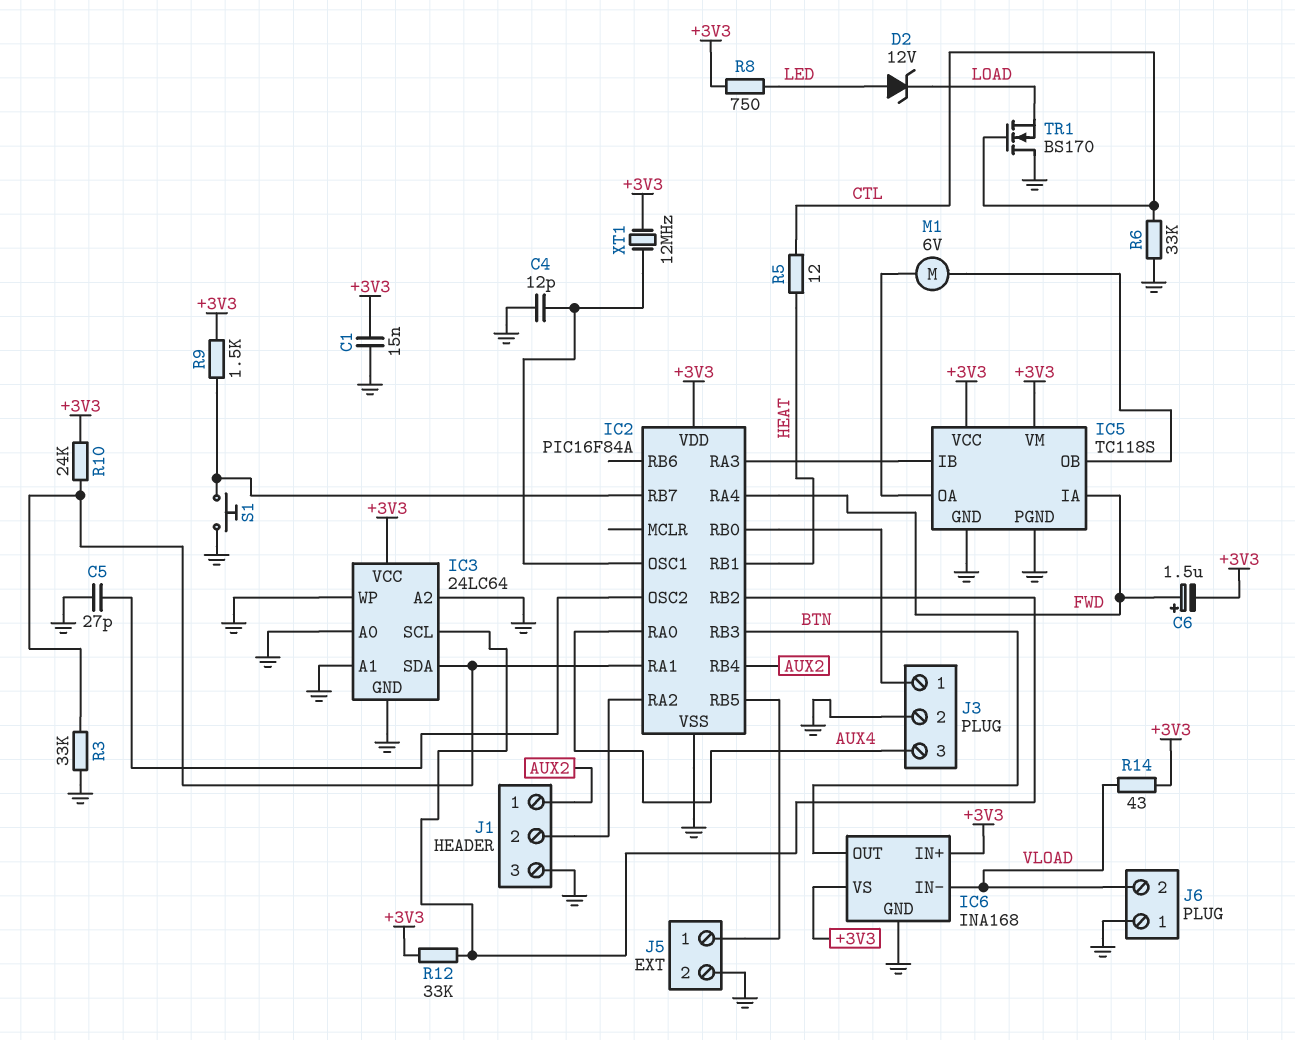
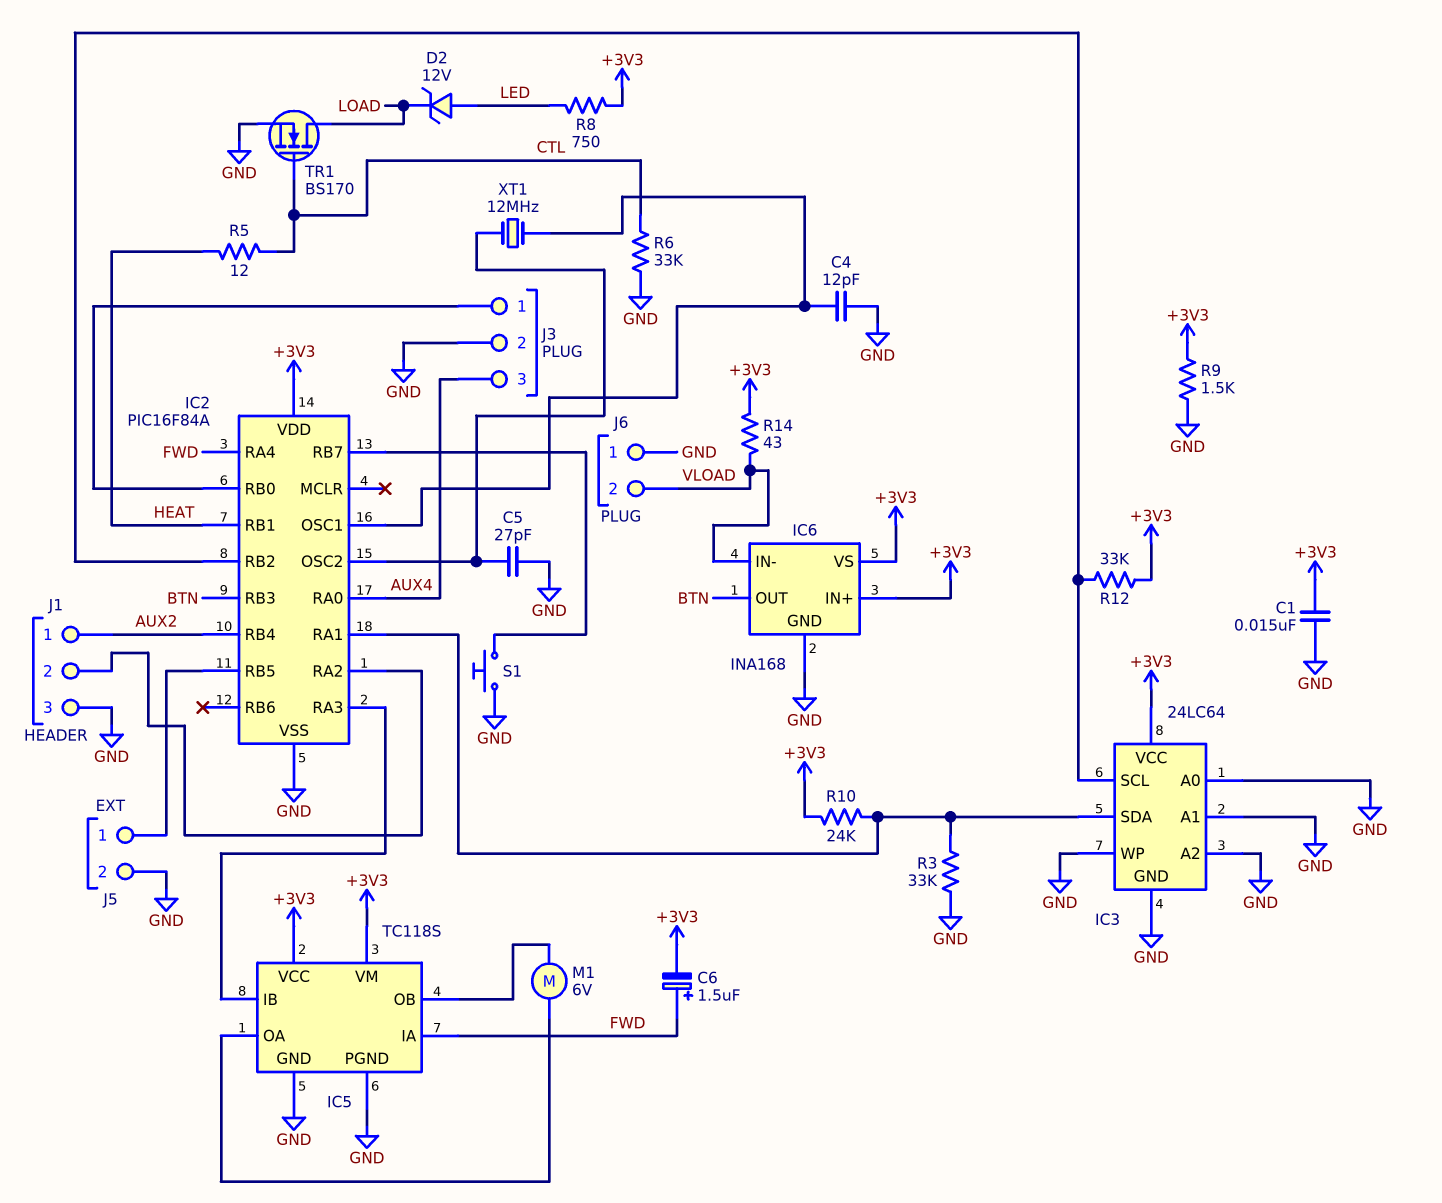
R9: 1.5k (+3V3, IC2/RB7) -> 1.5k (+3V3, GND)
TR1: NMOS BS170 (G CTL, D GND, S LOAD) -> NMOS BS170 (G CTL, D LOAD, S GND)
XT1: 12MHz (+3V3, IC2/OSC1) -> 12MHz (IC2/OSC1, IC2/OSC2)

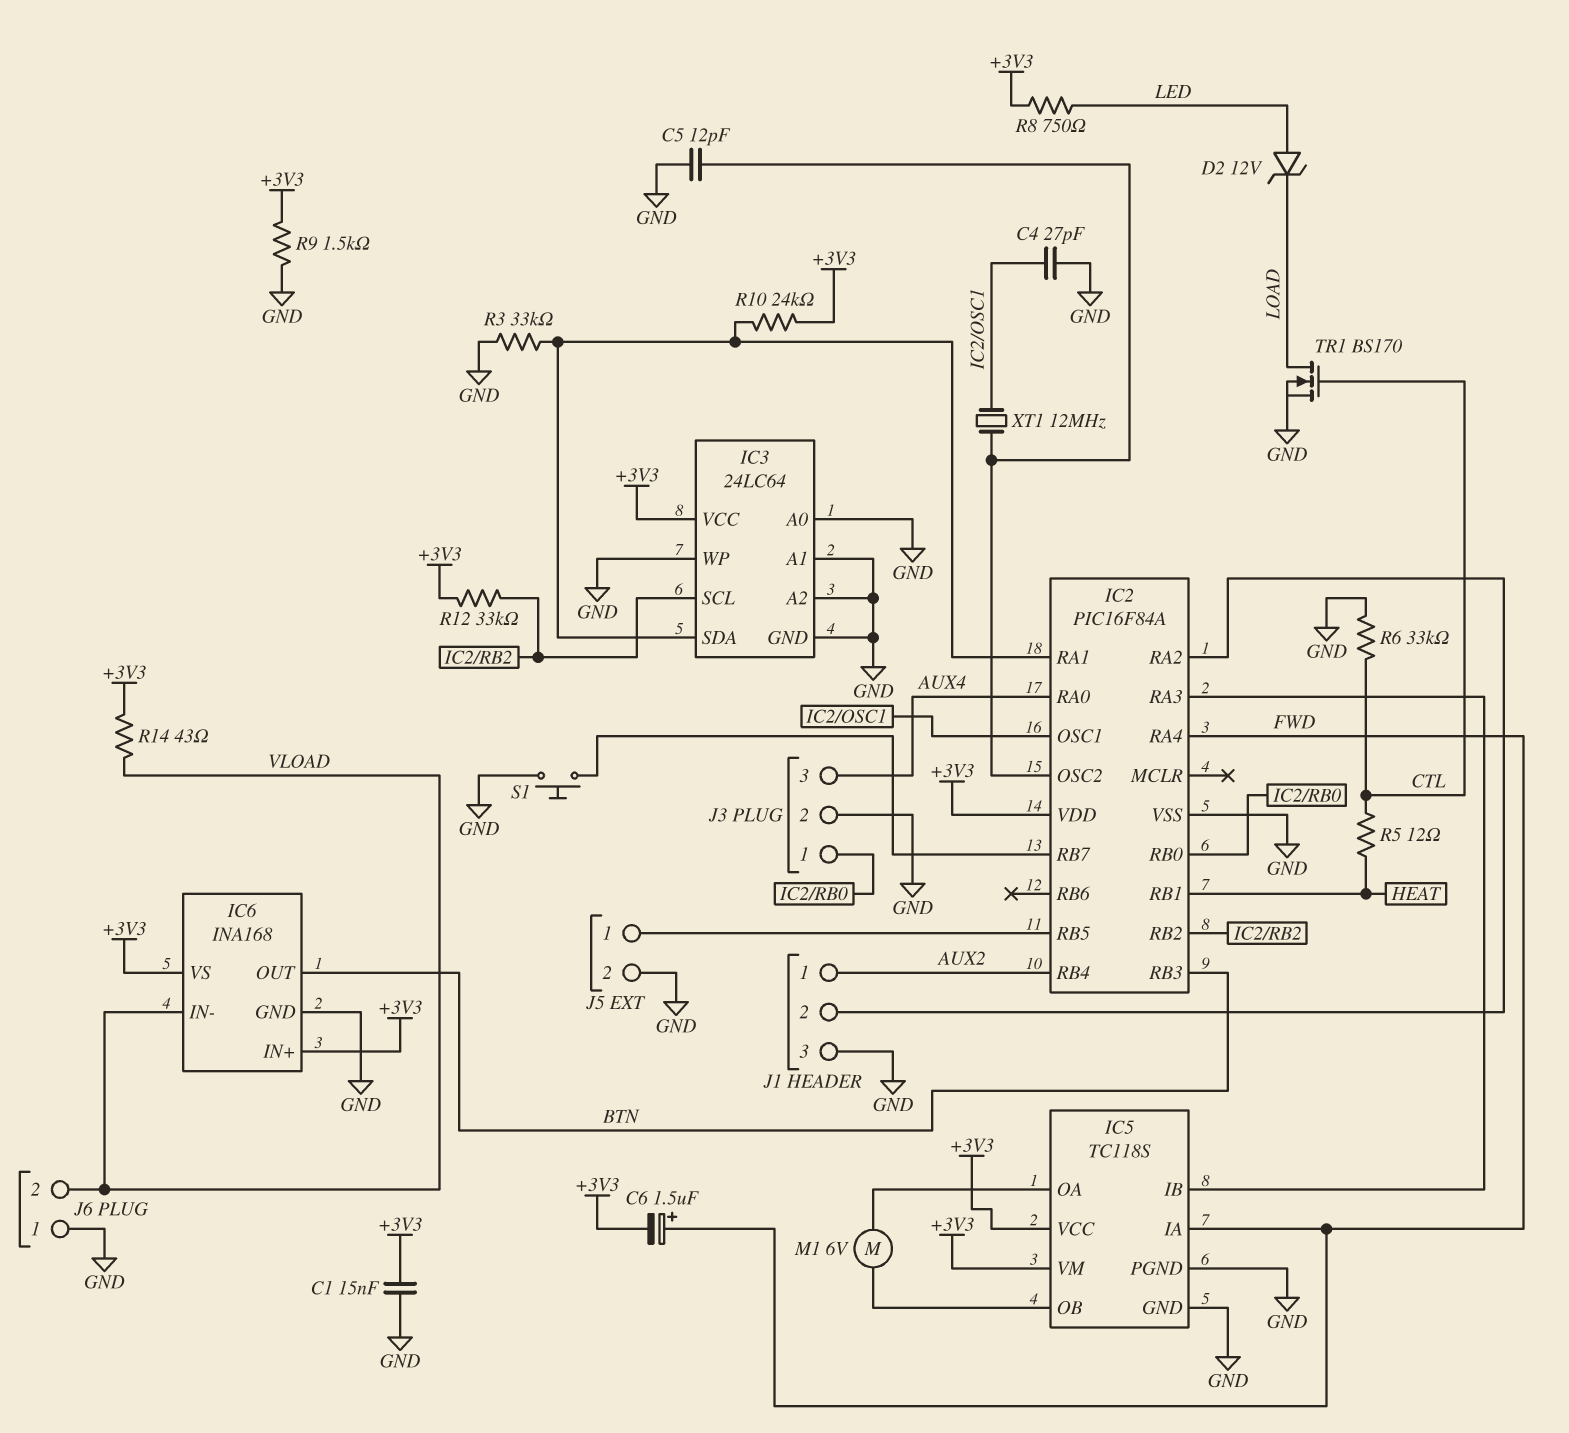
C4: 12pF (GND, IC2/OSC1) -> 27pF (GND, IC2/OSC1)
C5: 27pF (GND, IC2/OSC2) -> 12pF (GND, IC2/OSC2)

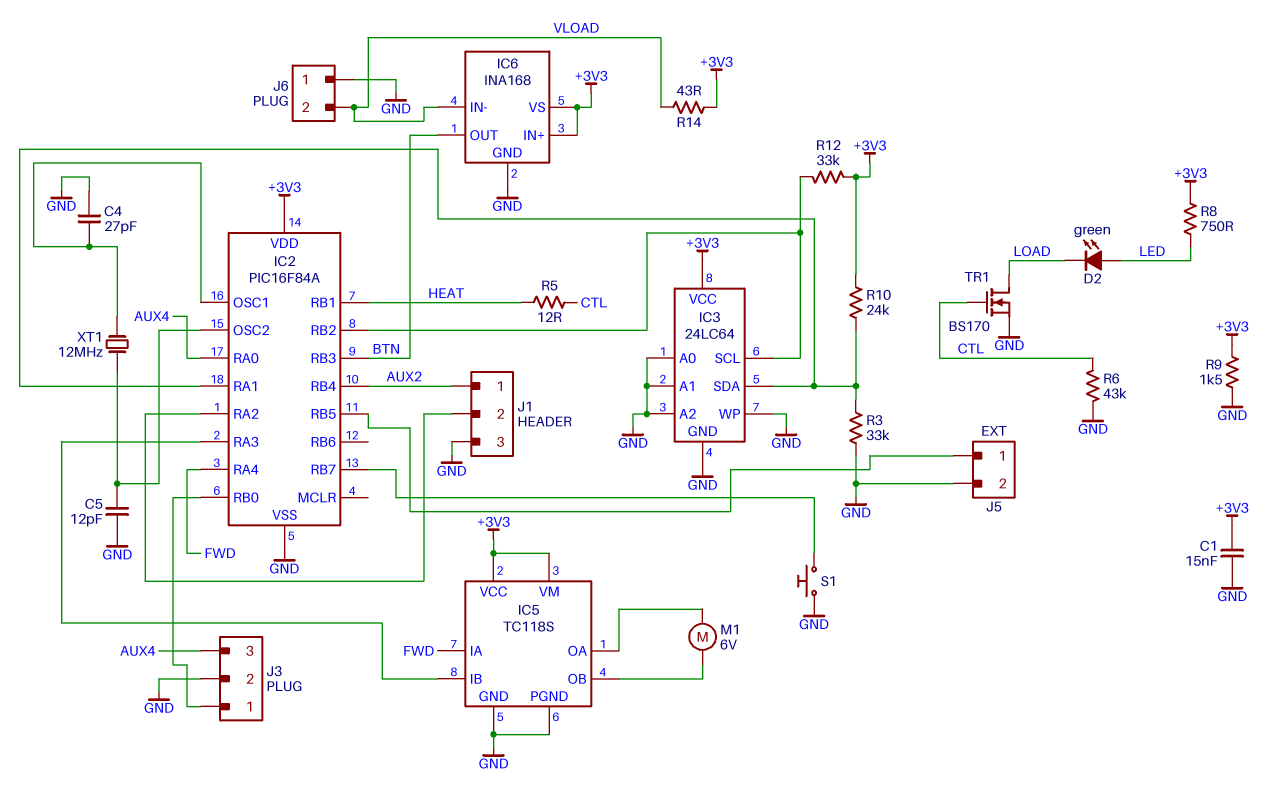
C6: 1.5uF (plus FWD, minus +3V3) -> none
D2: zener 12V (A LED, K LOAD) -> LED green (A LED, K LOAD)
R6: 33k (CTL, GND) -> 43k (CTL, GND)

